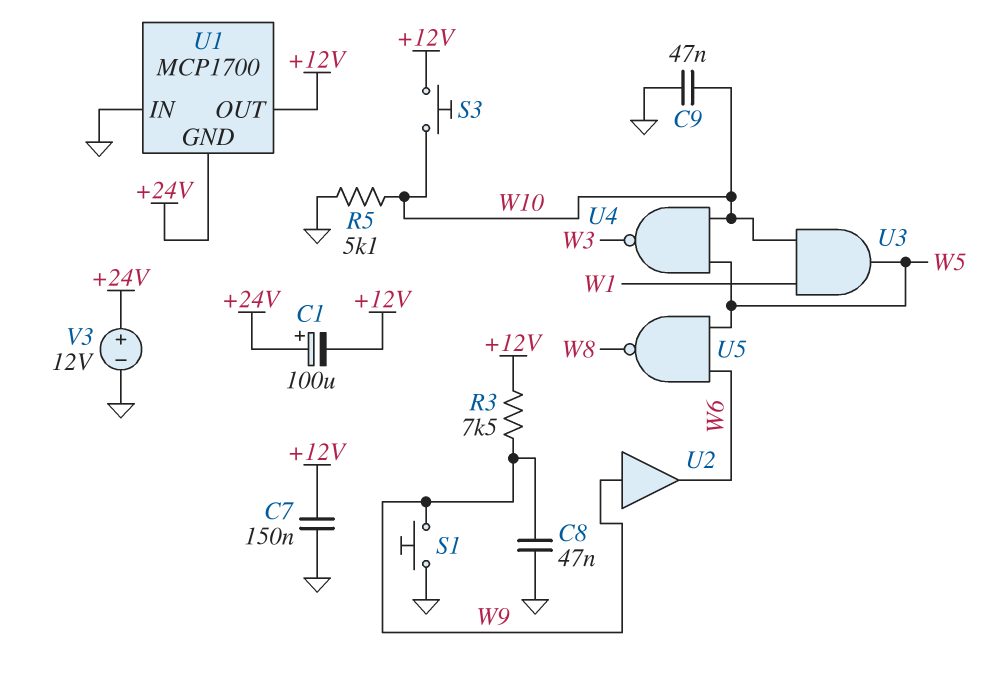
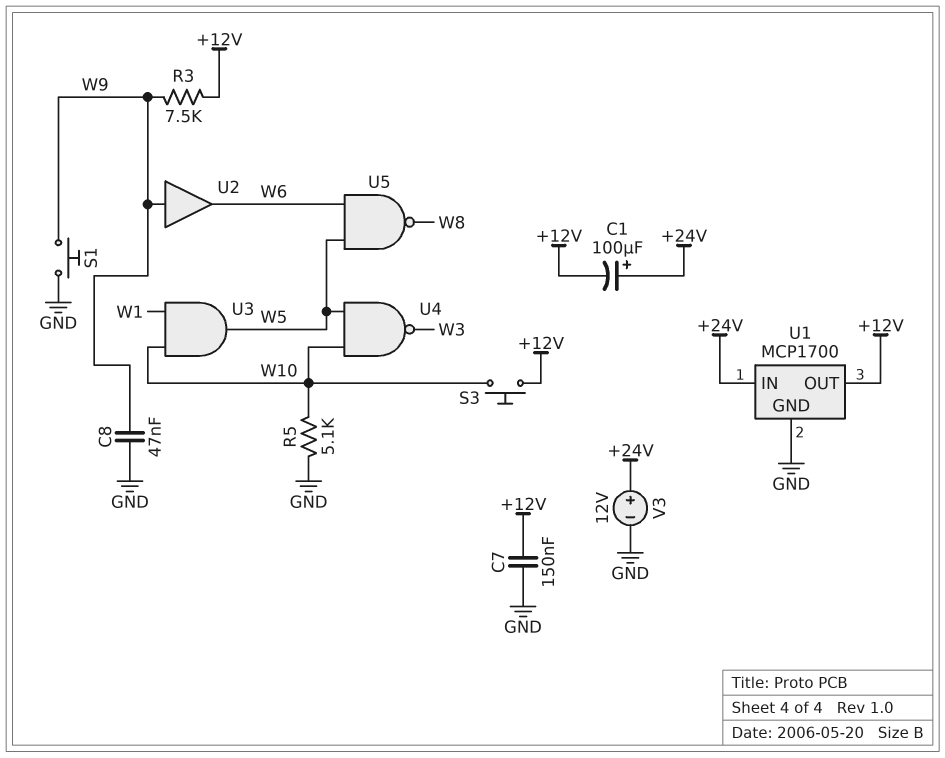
C9: 47nF (GND, W10) -> none
U1 pin GND: +24V -> GND
U1 pin IN: GND -> +24V

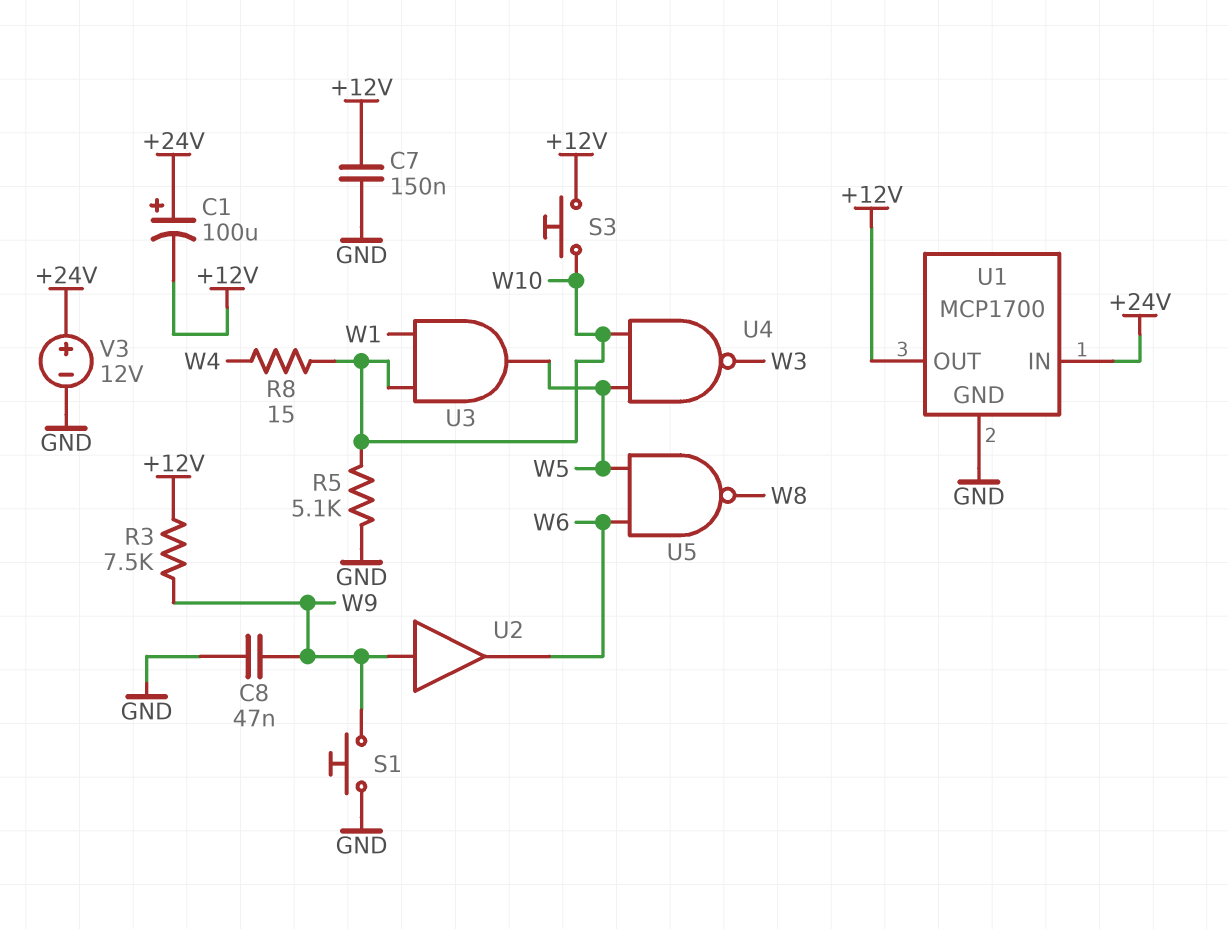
R8: none -> 15 (W4, W10)

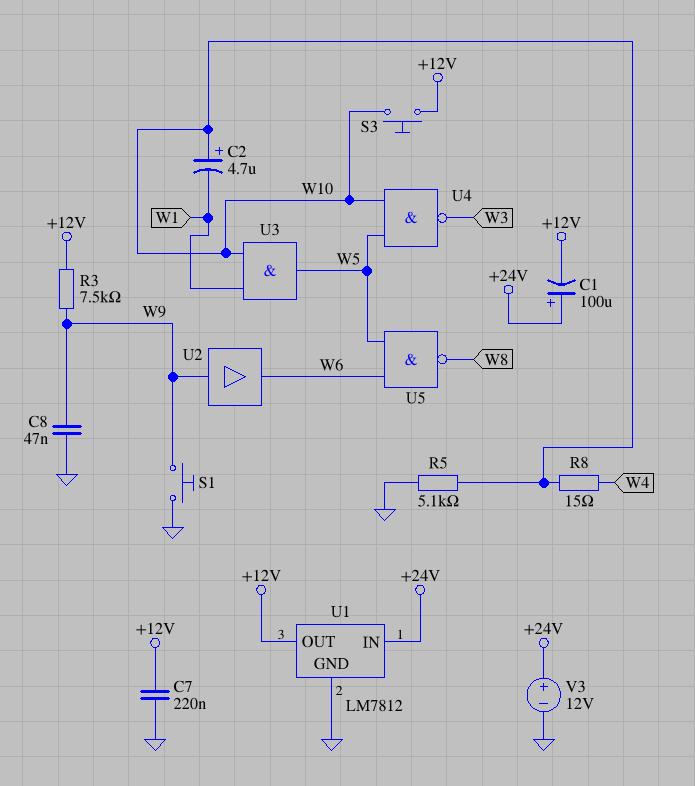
C2: none -> 4.7uF (plus W10, minus W1)
C7: 150nF (+12V, GND) -> 220nF (+12V, GND)
U1: MCP1700 -> LM7812

